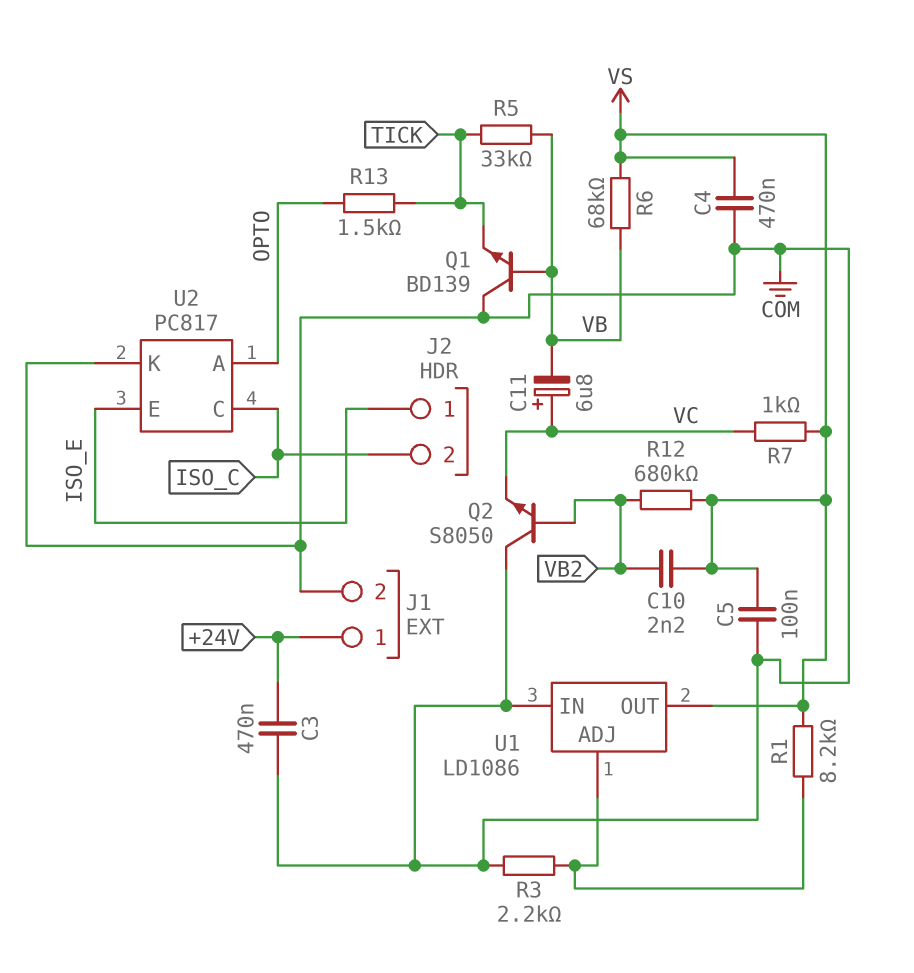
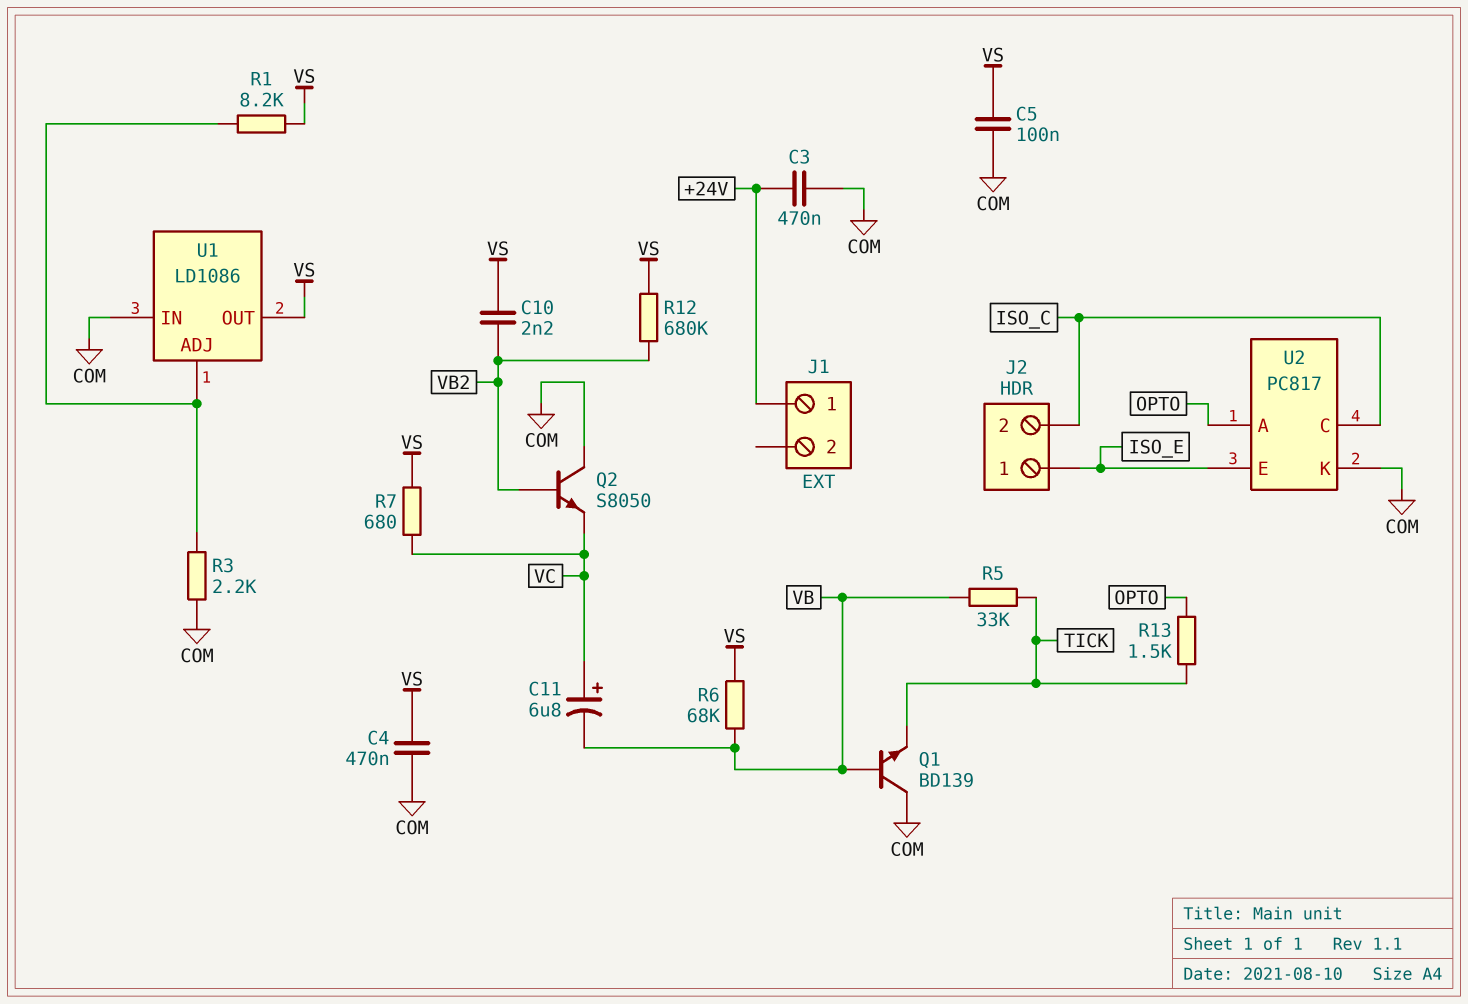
J1 pin 2: COM -> none
R7: 1k (VC, VS) -> 680 (VC, VS)

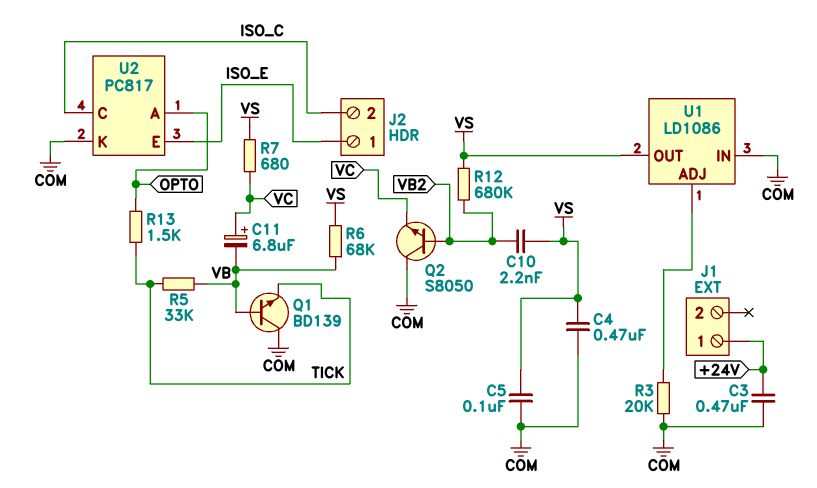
R1: 8.2k (U1/ADJ, VS) -> none
R3: 2.2k (COM, U1/ADJ) -> 20k (COM, U1/ADJ)

